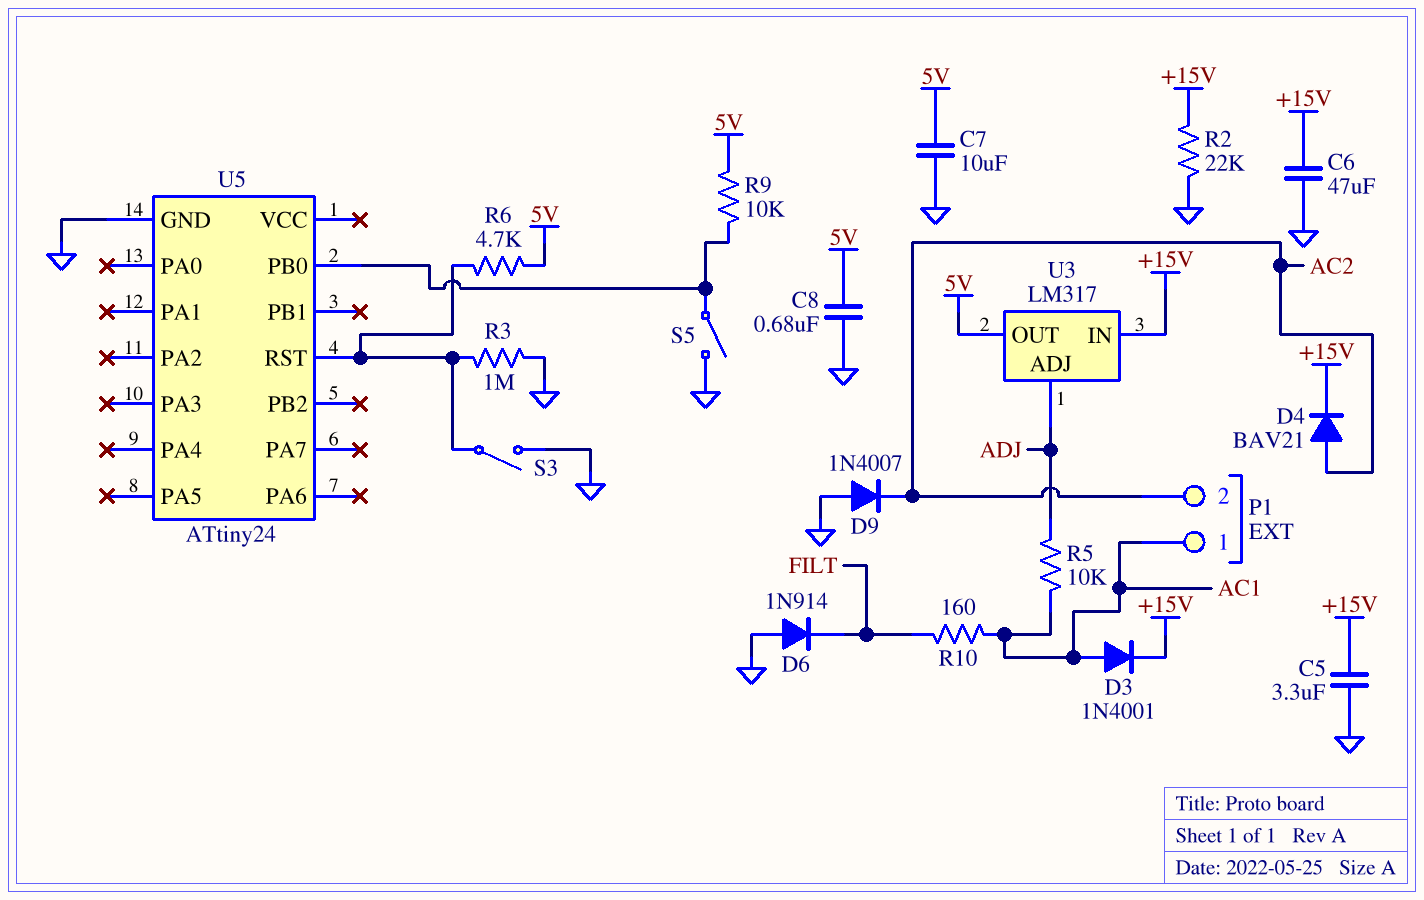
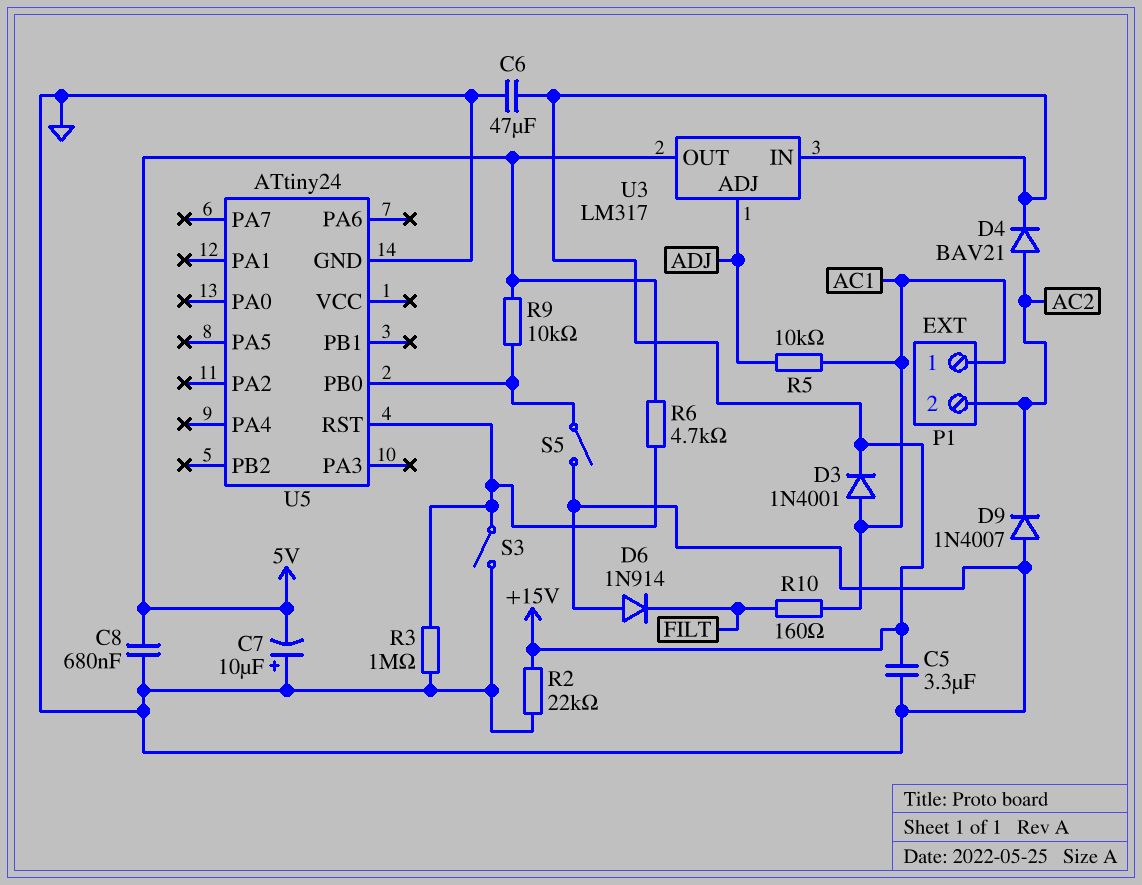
C7: 10uF (5V, GND) -> 10uF (plus GND, minus 5V)

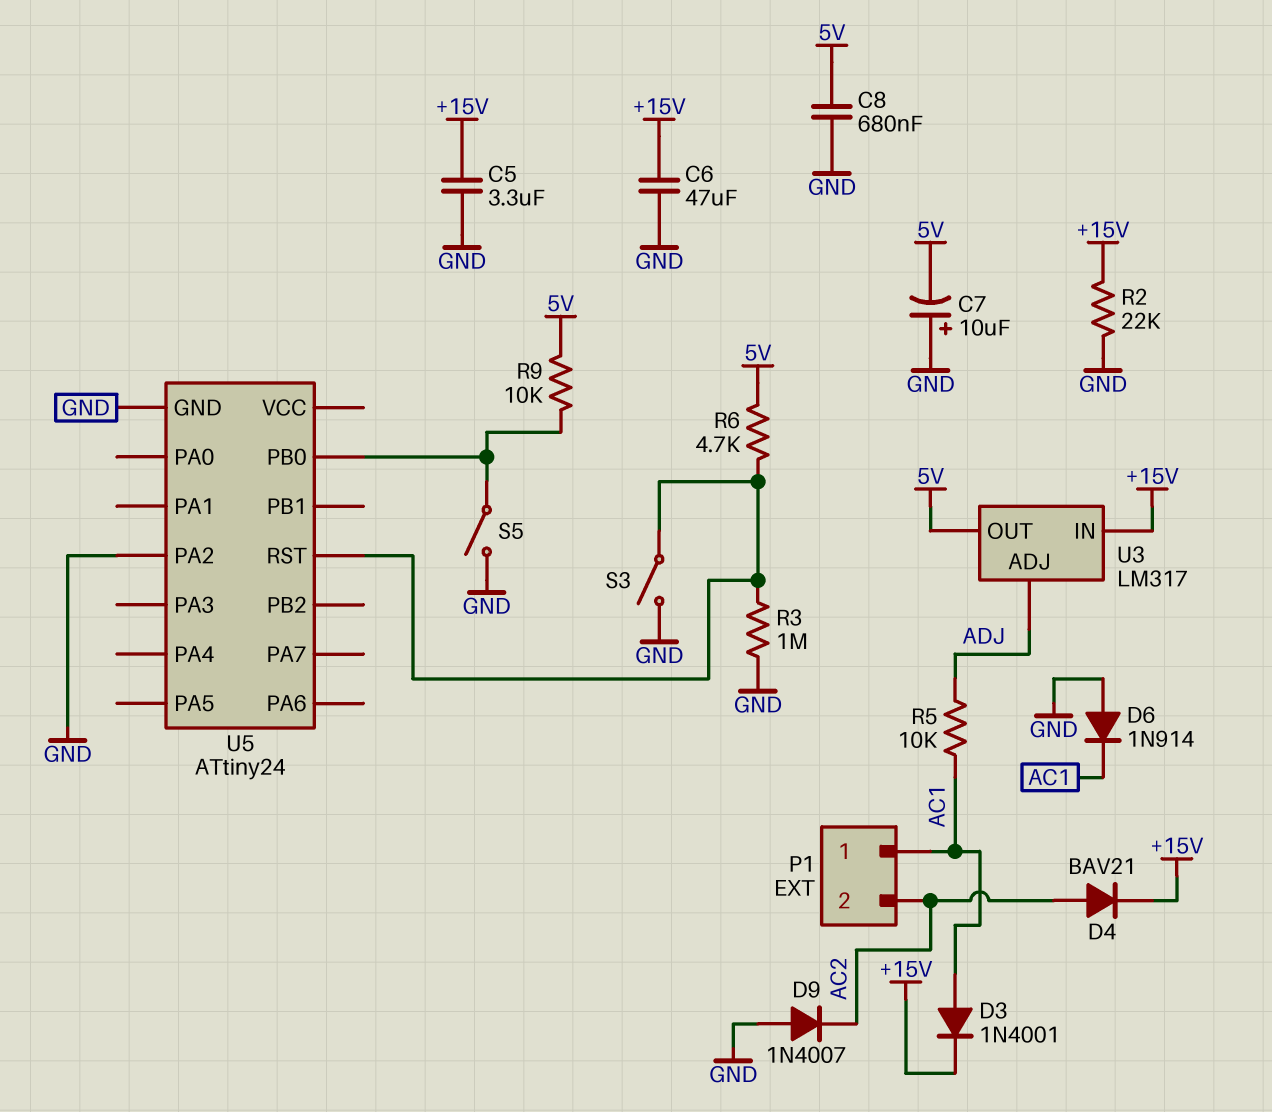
D6: diode 1N914 (A GND, K FILT) -> diode 1N914 (A GND, K AC1)
R10: 160 (AC1, FILT) -> none
U5 pin PA2: none -> GND

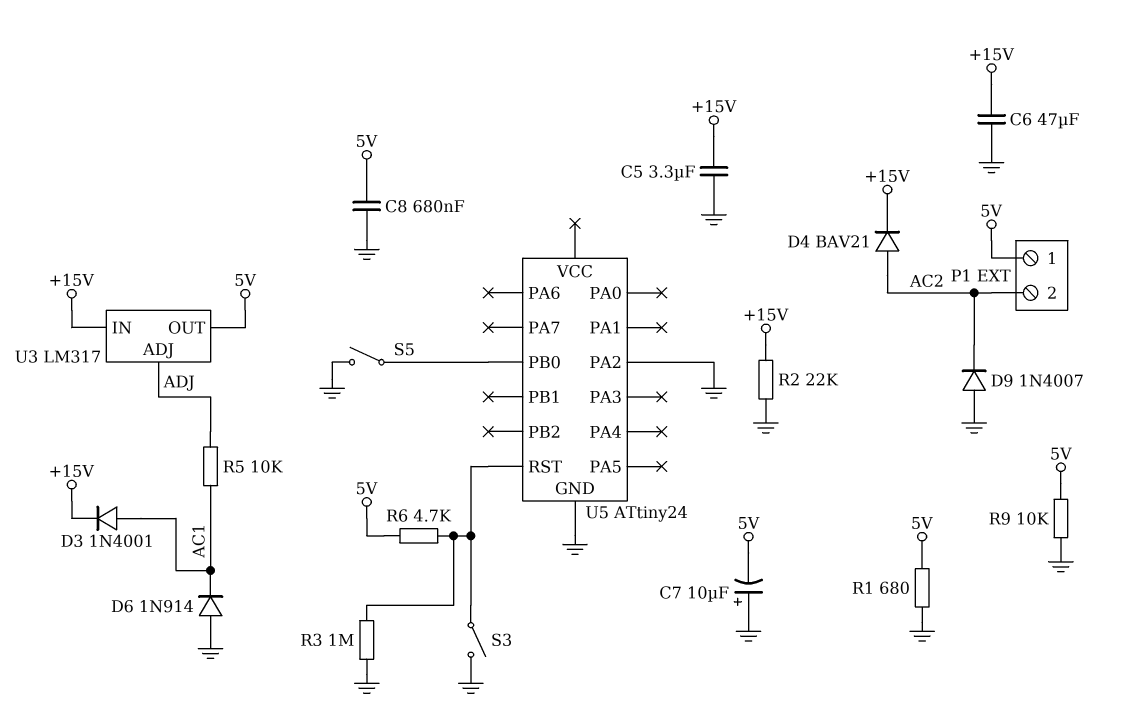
P1 pin 1: AC1 -> 5V
R1: none -> 680 (5V, GND)
R9: 10k (5V, U5/PB0) -> 10k (5V, GND)

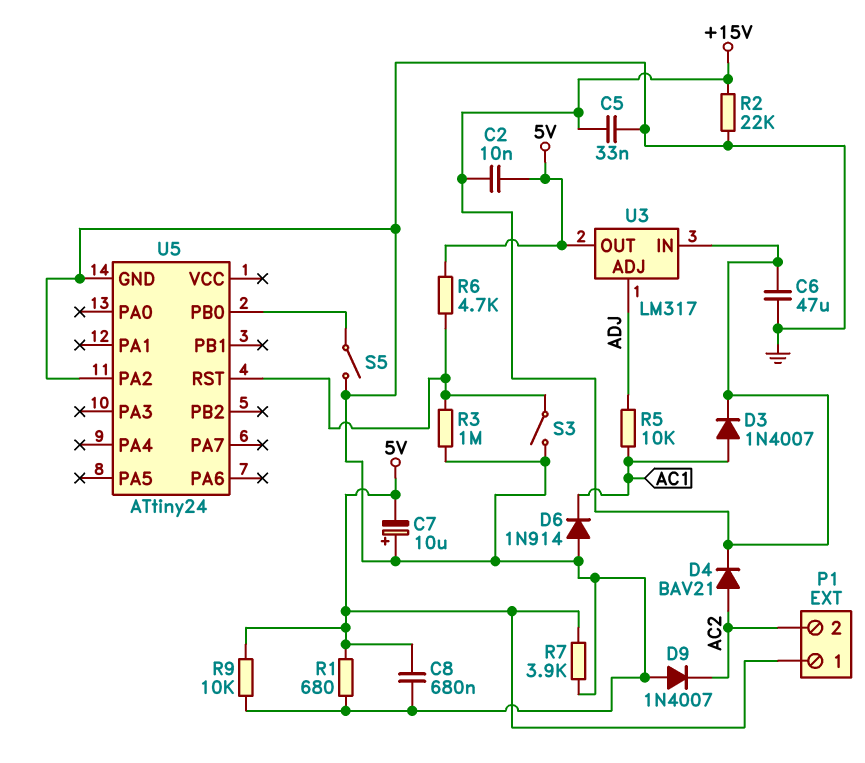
C2: none -> 10nF (+15V, 5V)
C5: 3.3uF (+15V, GND) -> 33nF (+15V, GND)
D3: diode 1N4001 (A AC1, K +15V) -> diode 1N4007 (A AC1, K +15V)
R7: none -> 3.9k (5V, GND)

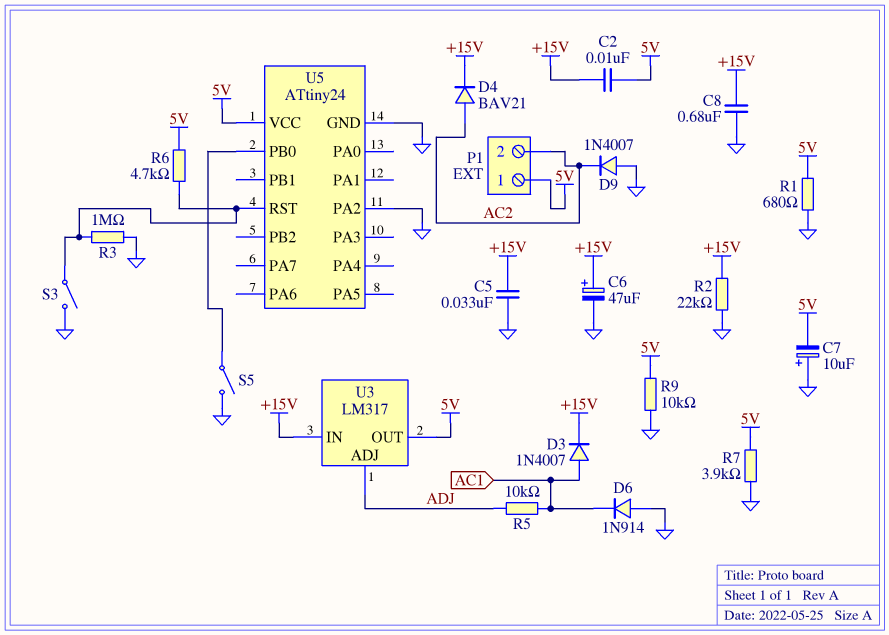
C6: 47uF (+15V, GND) -> 47uF (plus +15V, minus GND)
C8: 680nF (5V, GND) -> 680nF (+15V, GND)
U5 pin VCC: none -> 5V

